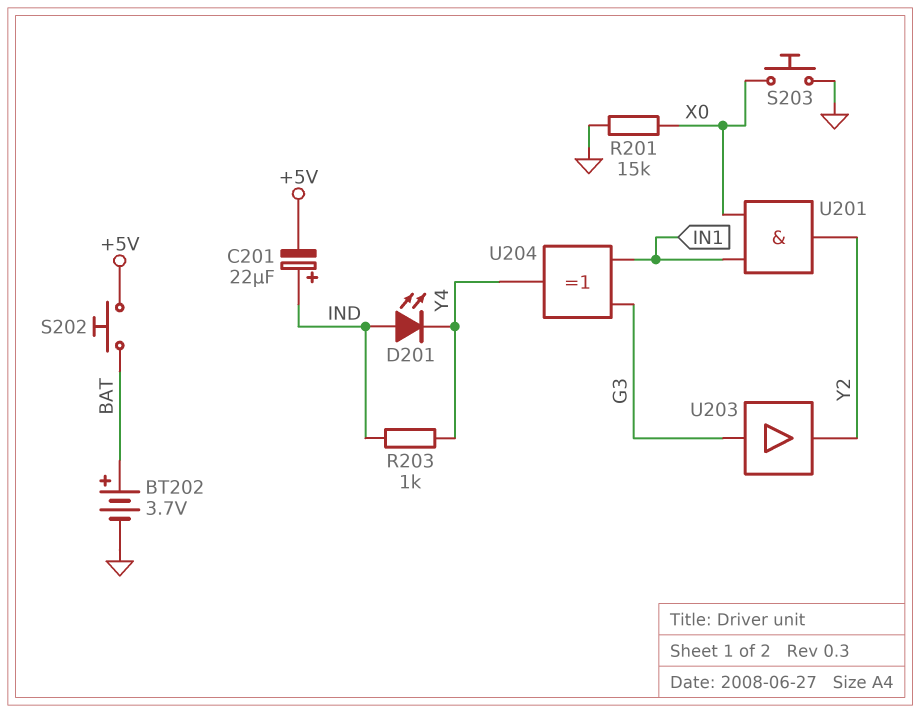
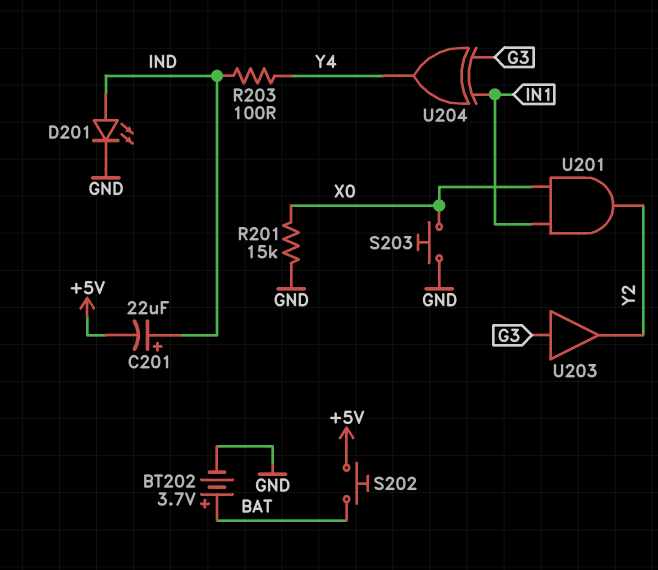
D201: LED (A IND, K Y4) -> LED (A IND, K GND)
R203: 1k (IND, Y4) -> 100 (IND, Y4)

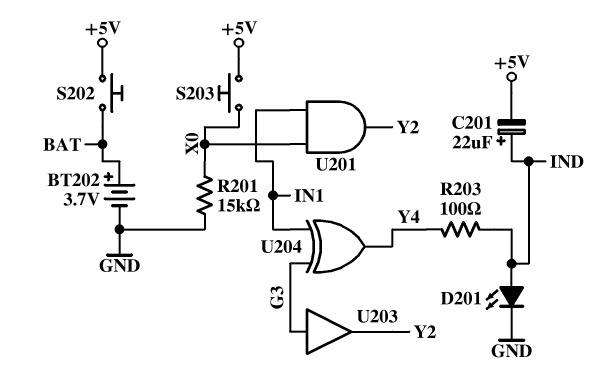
S203: button (GND, X0) -> button (+5V, X0)

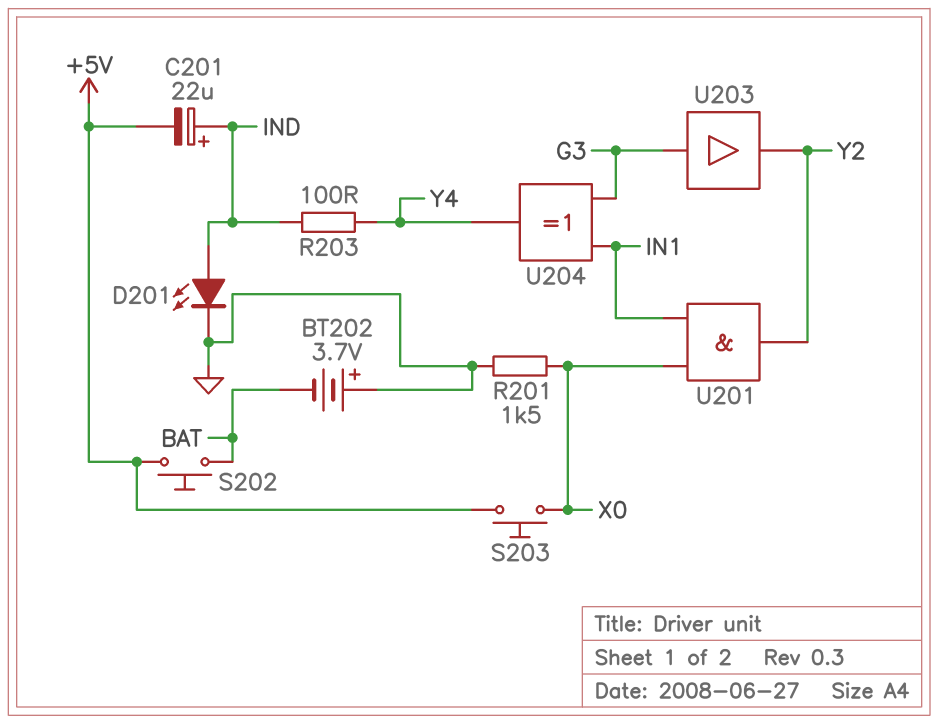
BT202: 3.7V (plus BAT, minus GND) -> 3.7V (plus GND, minus BAT)
R201: 15k (GND, X0) -> 1.5k (GND, X0)

